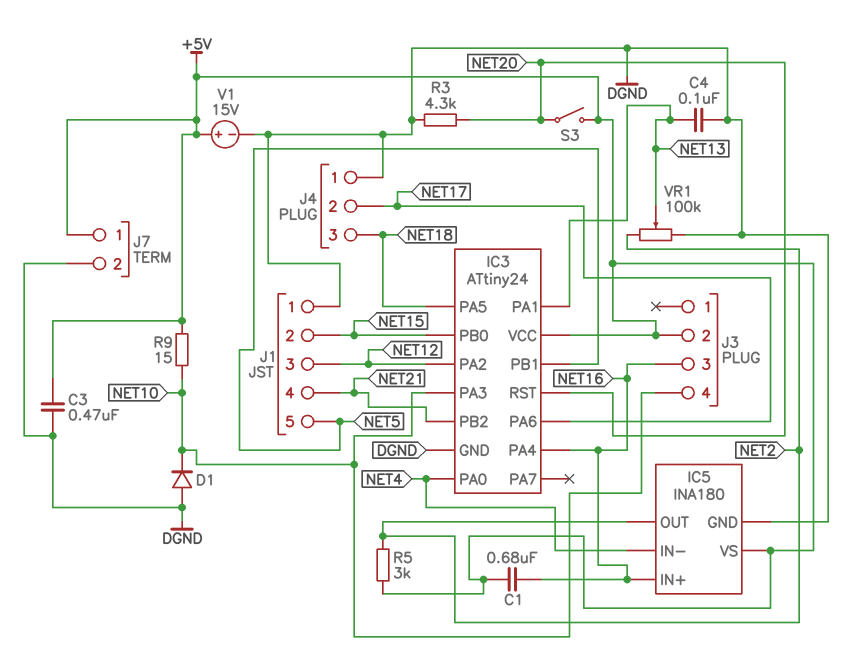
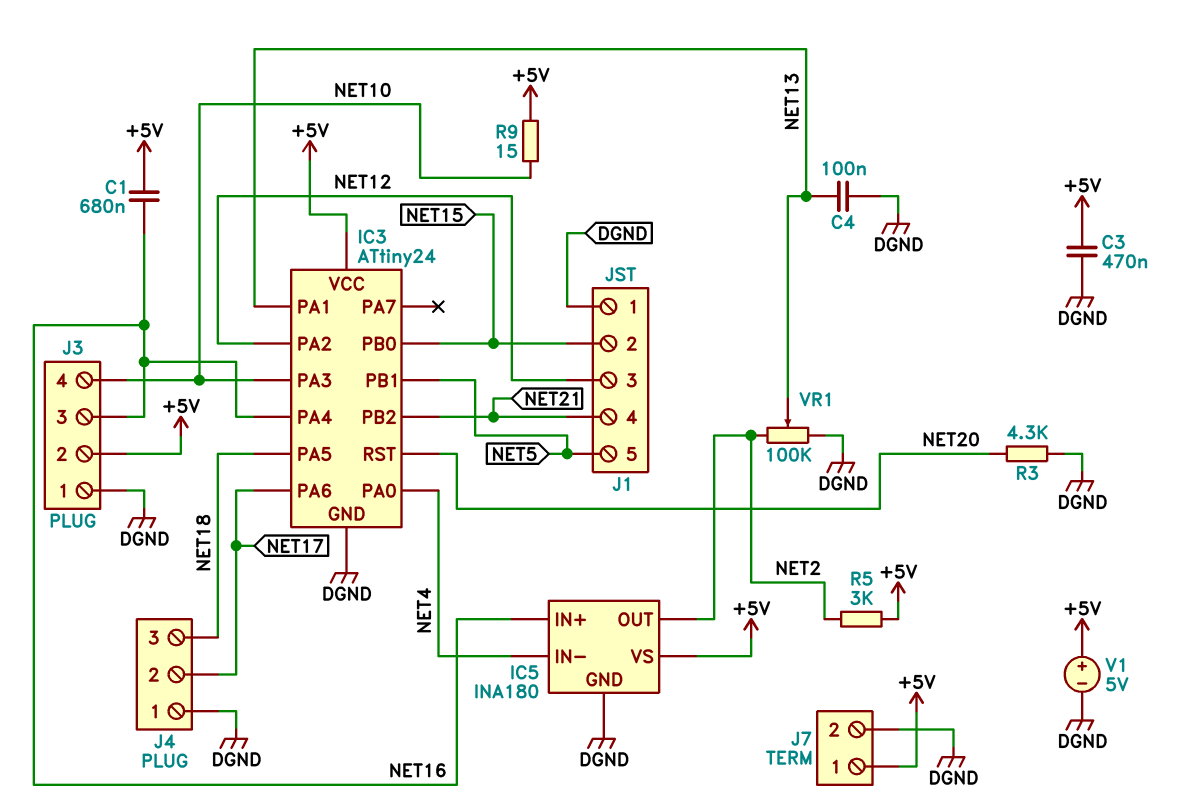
D1: diode (A DGND, K NET10) -> none
J3 pin 1: none -> DGND
S3: switch (+5V, NET20) -> none
V1: 15V (plus +5V, minus DGND) -> 5V (plus +5V, minus DGND)

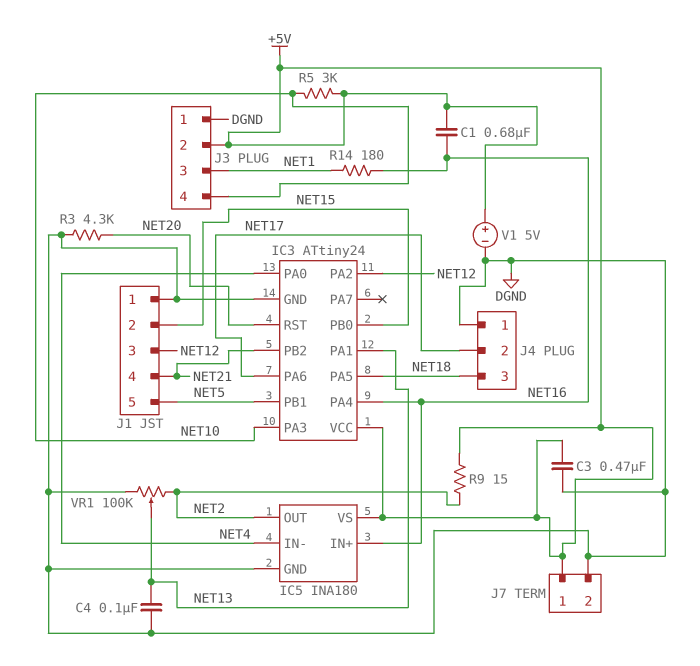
J3 pin 3: NET16 -> NET1
R5: 3k (+5V, NET2) -> 3k (+5V, NET10)
R9: 15 (+5V, NET10) -> 15 (+5V, NET2)
R14: none -> 180 (NET1, NET16)

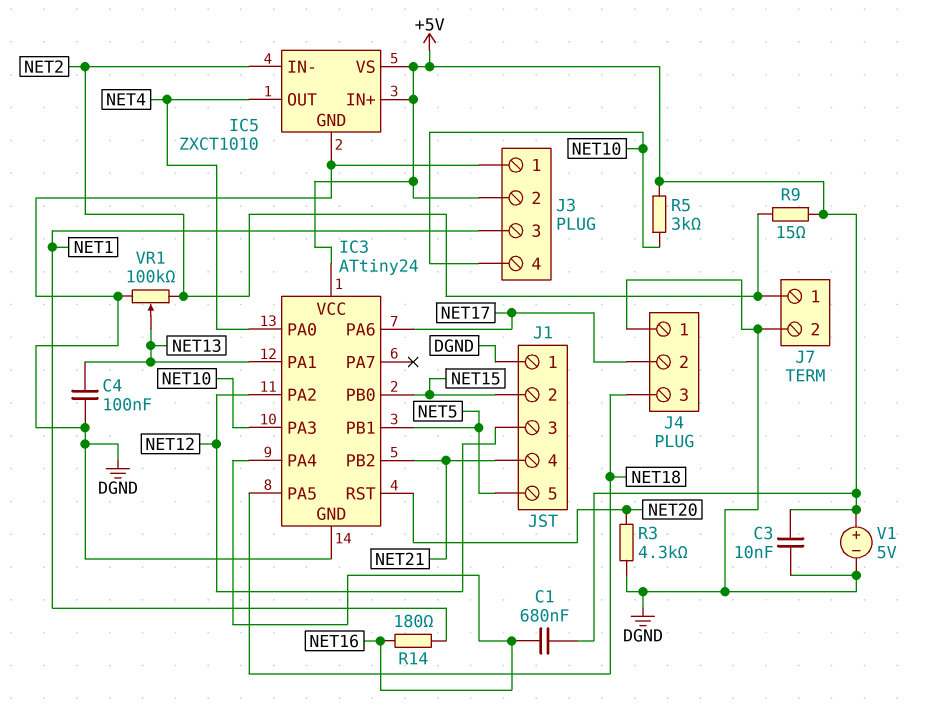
C3: 470nF (+5V, DGND) -> 10nF (+5V, DGND)
IC5: INA180 -> ZXCT1010
IC5 pin IN+: NET16 -> +5V
IC5 pin IN-: NET4 -> NET2
IC5 pin OUT: NET2 -> NET4
J7 pin 1: +5V -> NET2

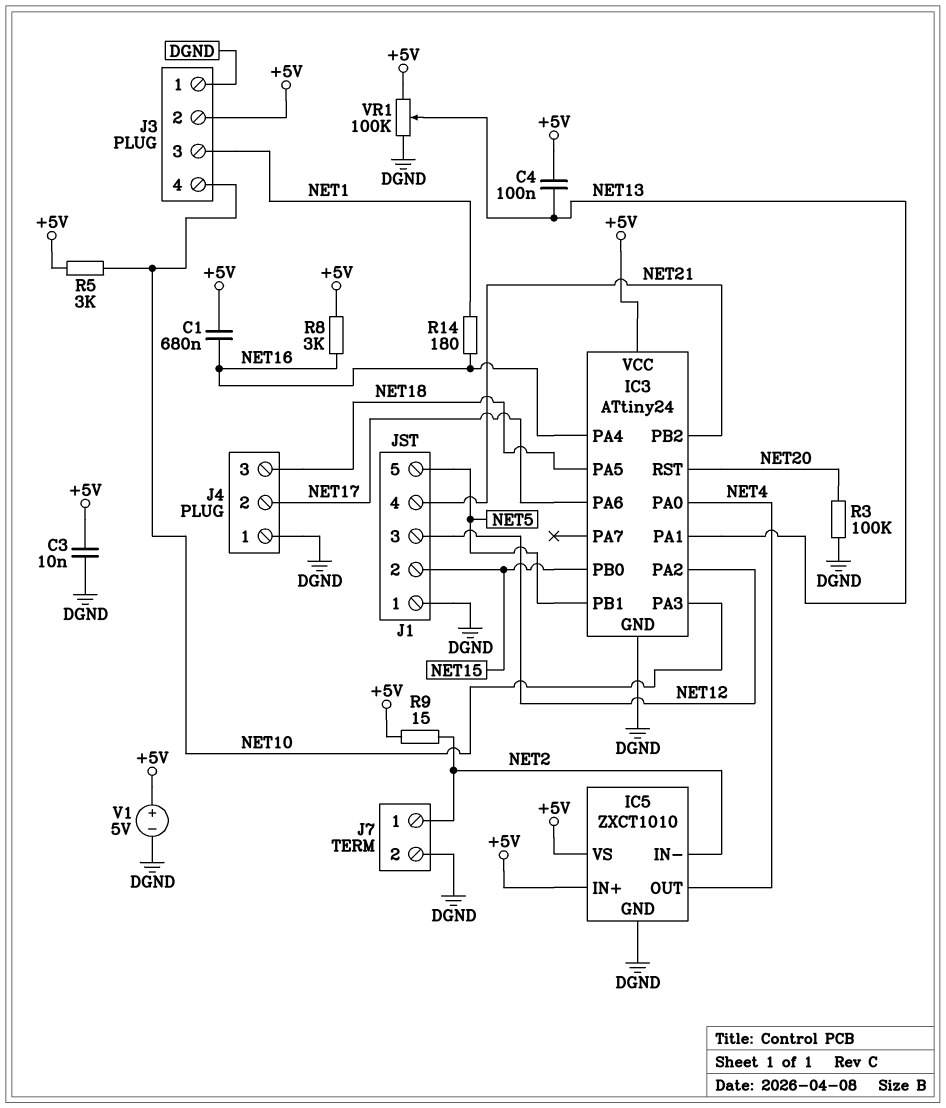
C4: 100nF (DGND, NET13) -> 100nF (+5V, NET13)
R3: 4.3k (DGND, NET20) -> 100k (DGND, NET20)
R8: none -> 3k (+5V, NET16)
VR1: 100k (DGND, NET2, wiper NET13) -> 100k (+5V, DGND, wiper NET13)

